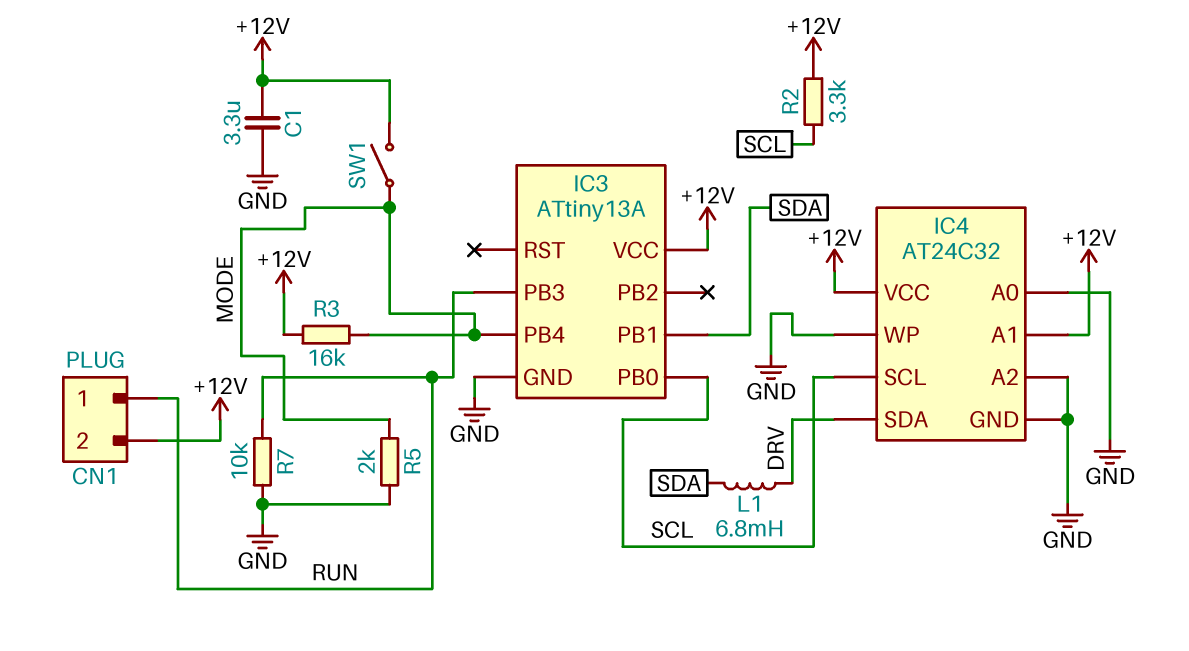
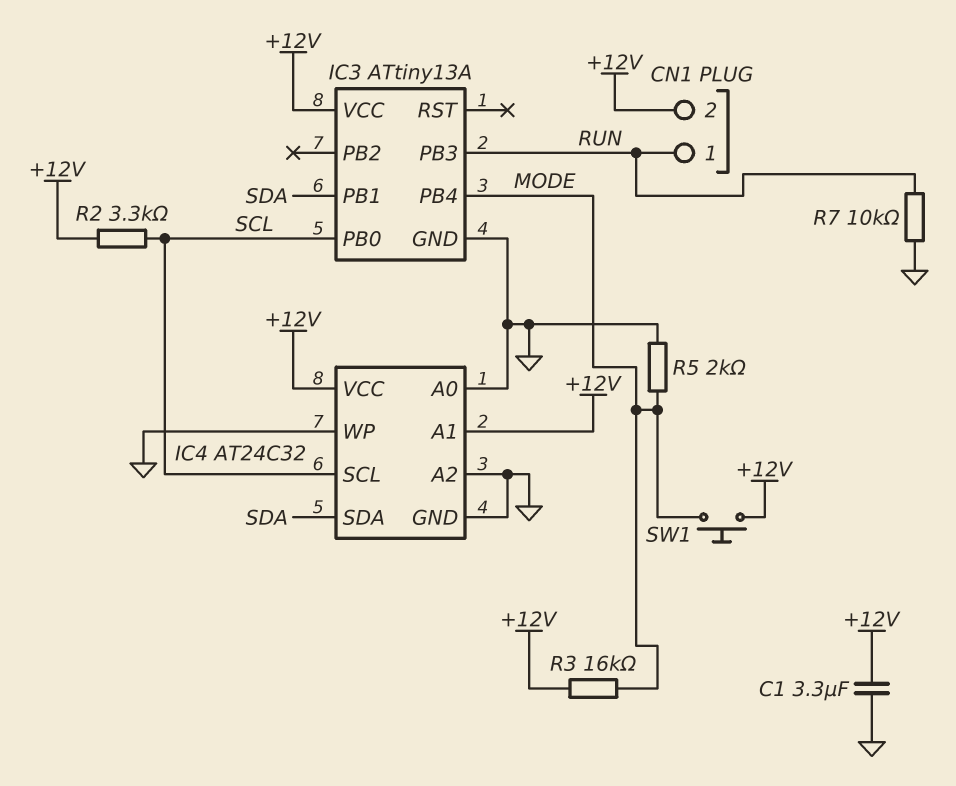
IC4 pin SDA: DRV -> SDA
L1: 6.8mH (DRV, SDA) -> none
SW1: switch (+12V, MODE) -> button (+12V, MODE)

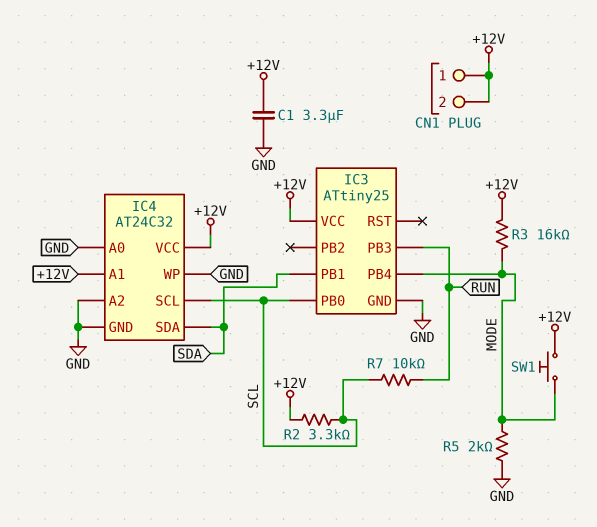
CN1 pin 1: RUN -> +12V
IC3: ATtiny13A -> ATtiny25
R7: 10k (GND, RUN) -> 10k (RUN, SCL)

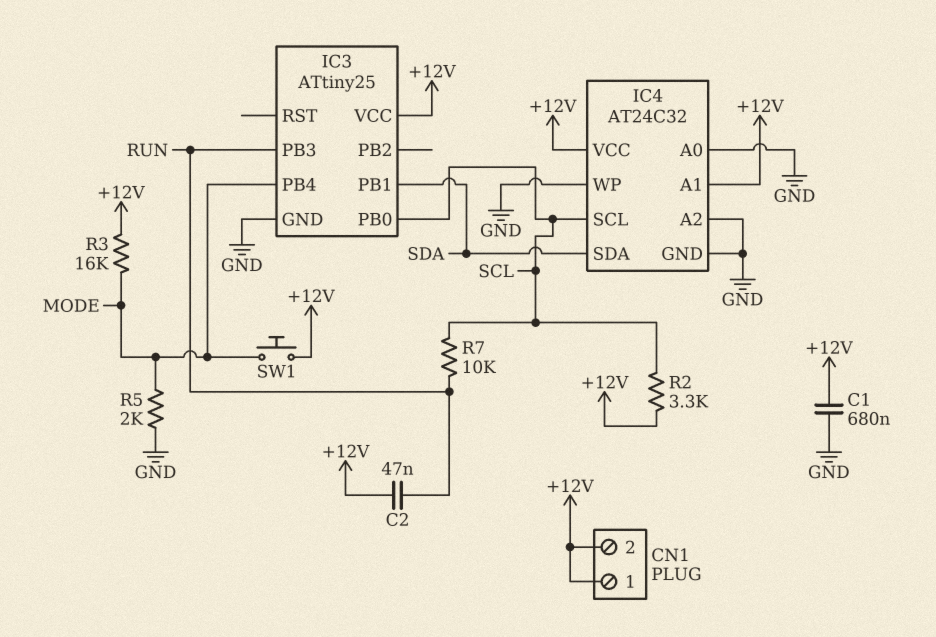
C1: 3.3uF (+12V, GND) -> 680nF (+12V, GND)
C2: none -> 47nF (+12V, RUN)

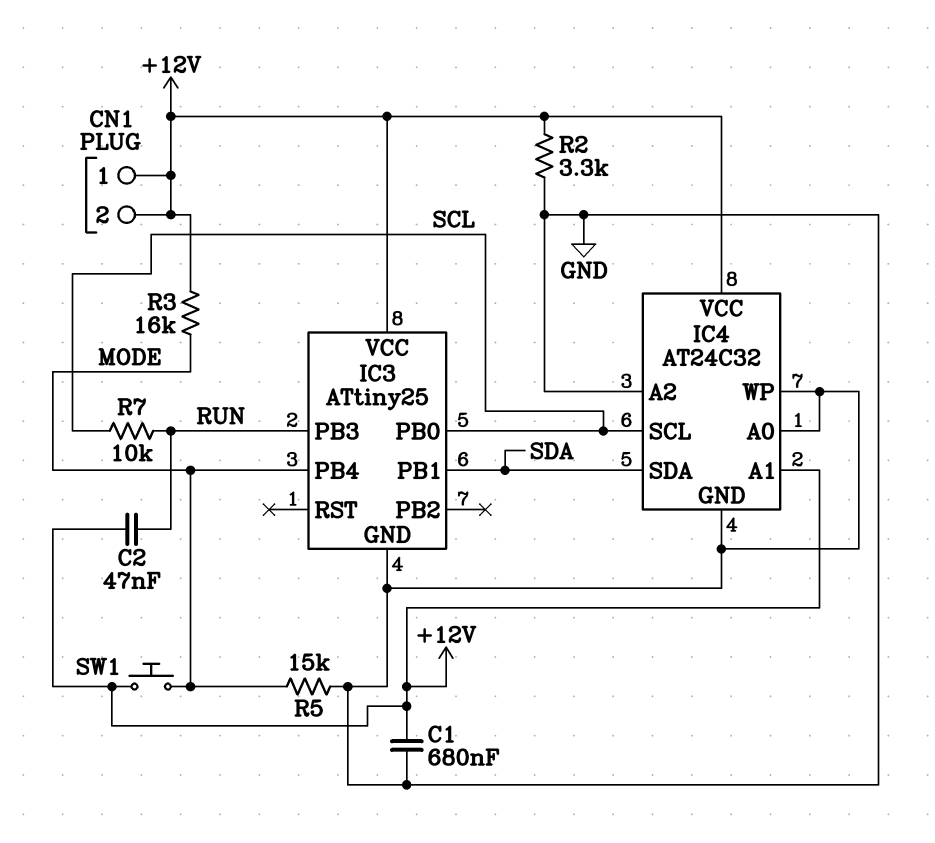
R2: 3.3k (+12V, SCL) -> 3.3k (+12V, GND)
R5: 2k (GND, MODE) -> 15k (GND, MODE)

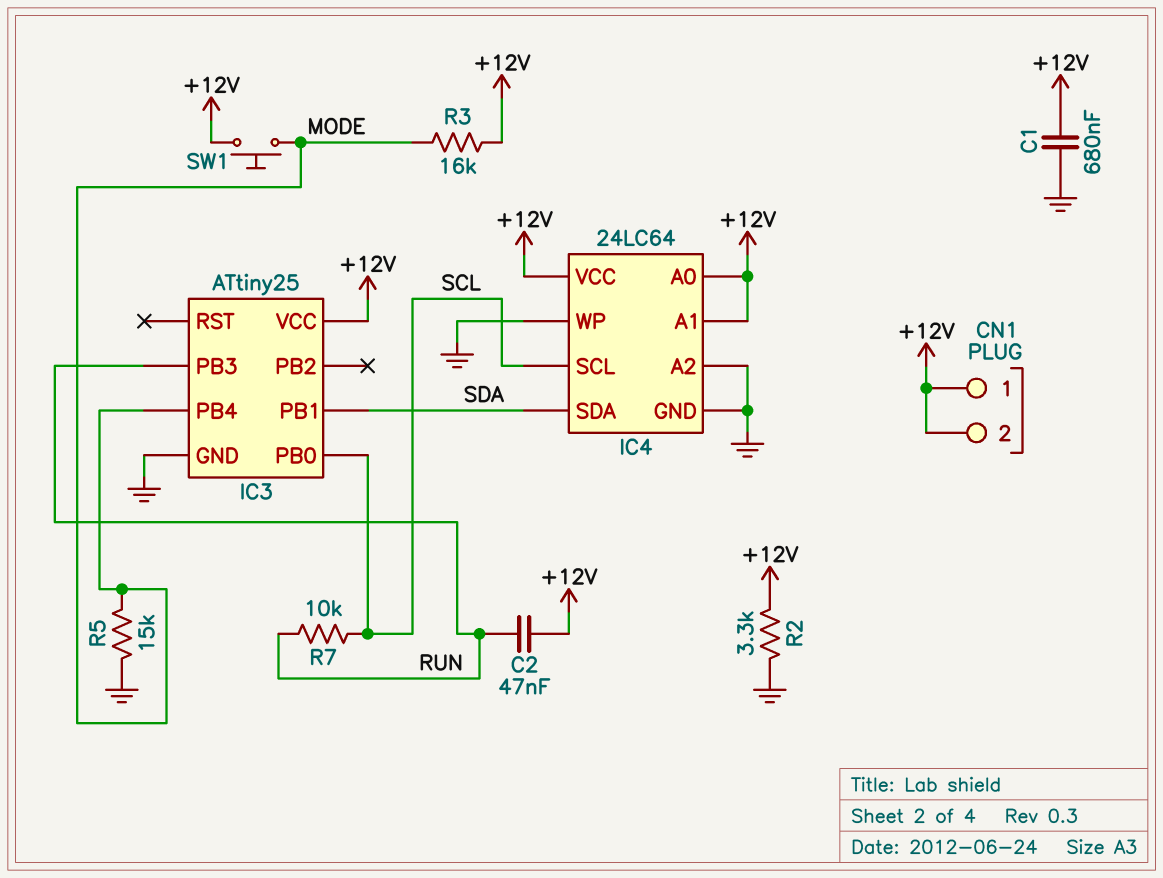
IC4: AT24C32 -> 24LC64
IC4 pin A0: GND -> +12V

